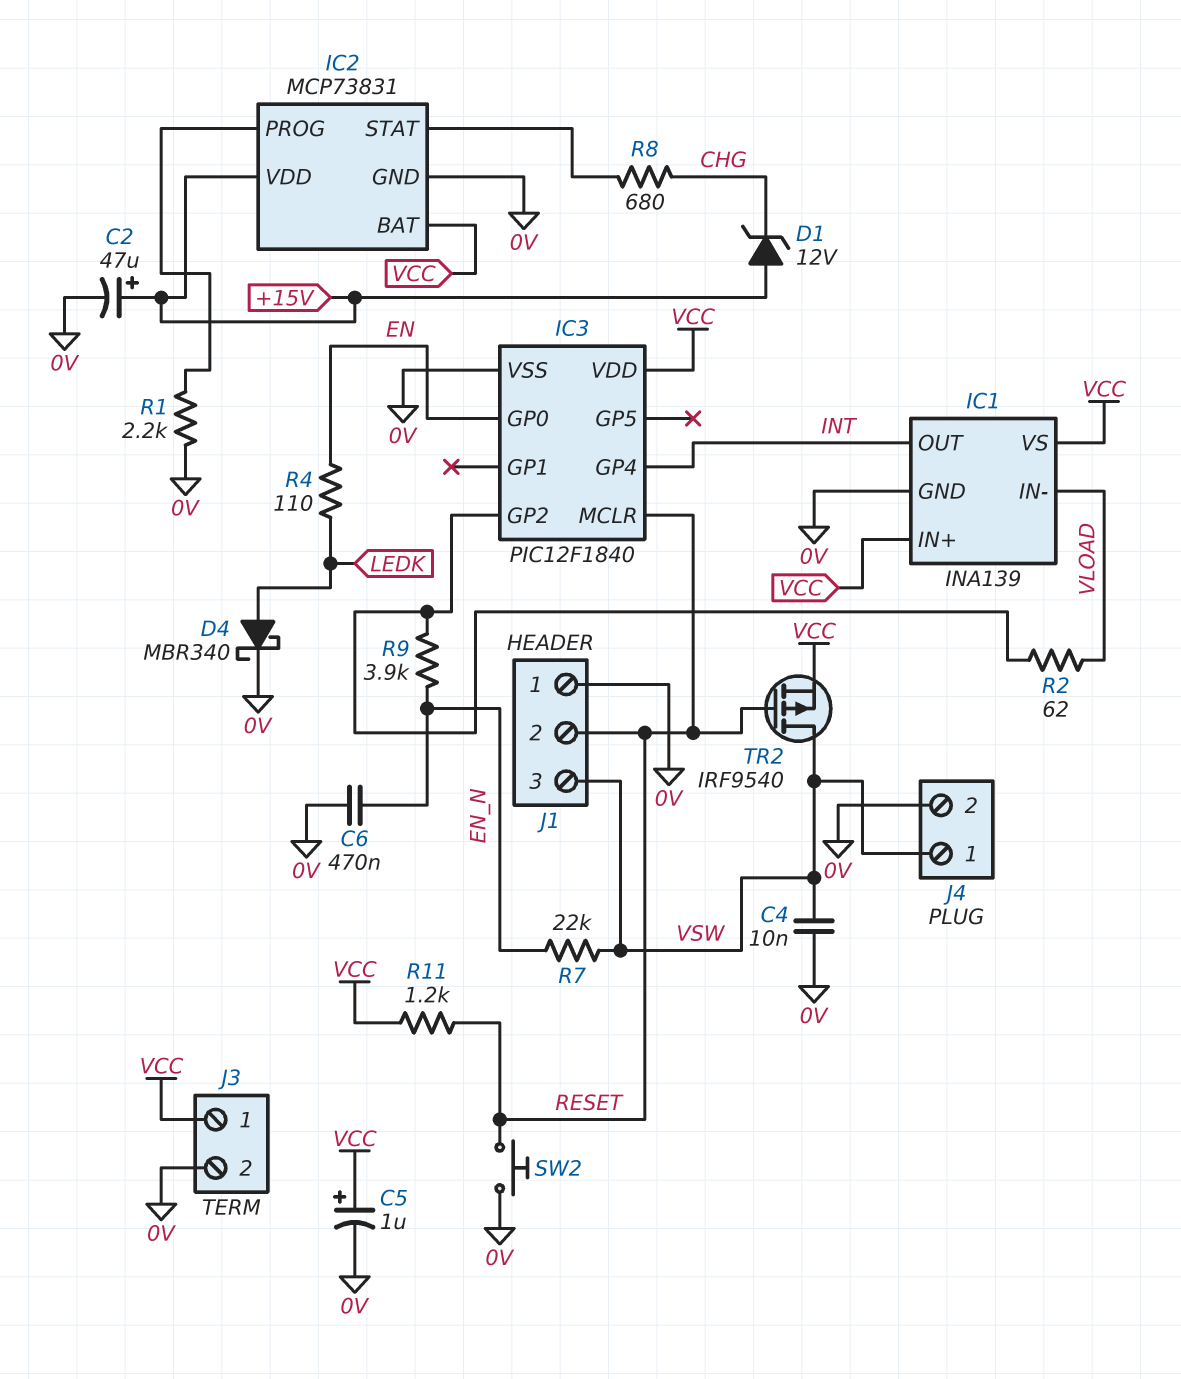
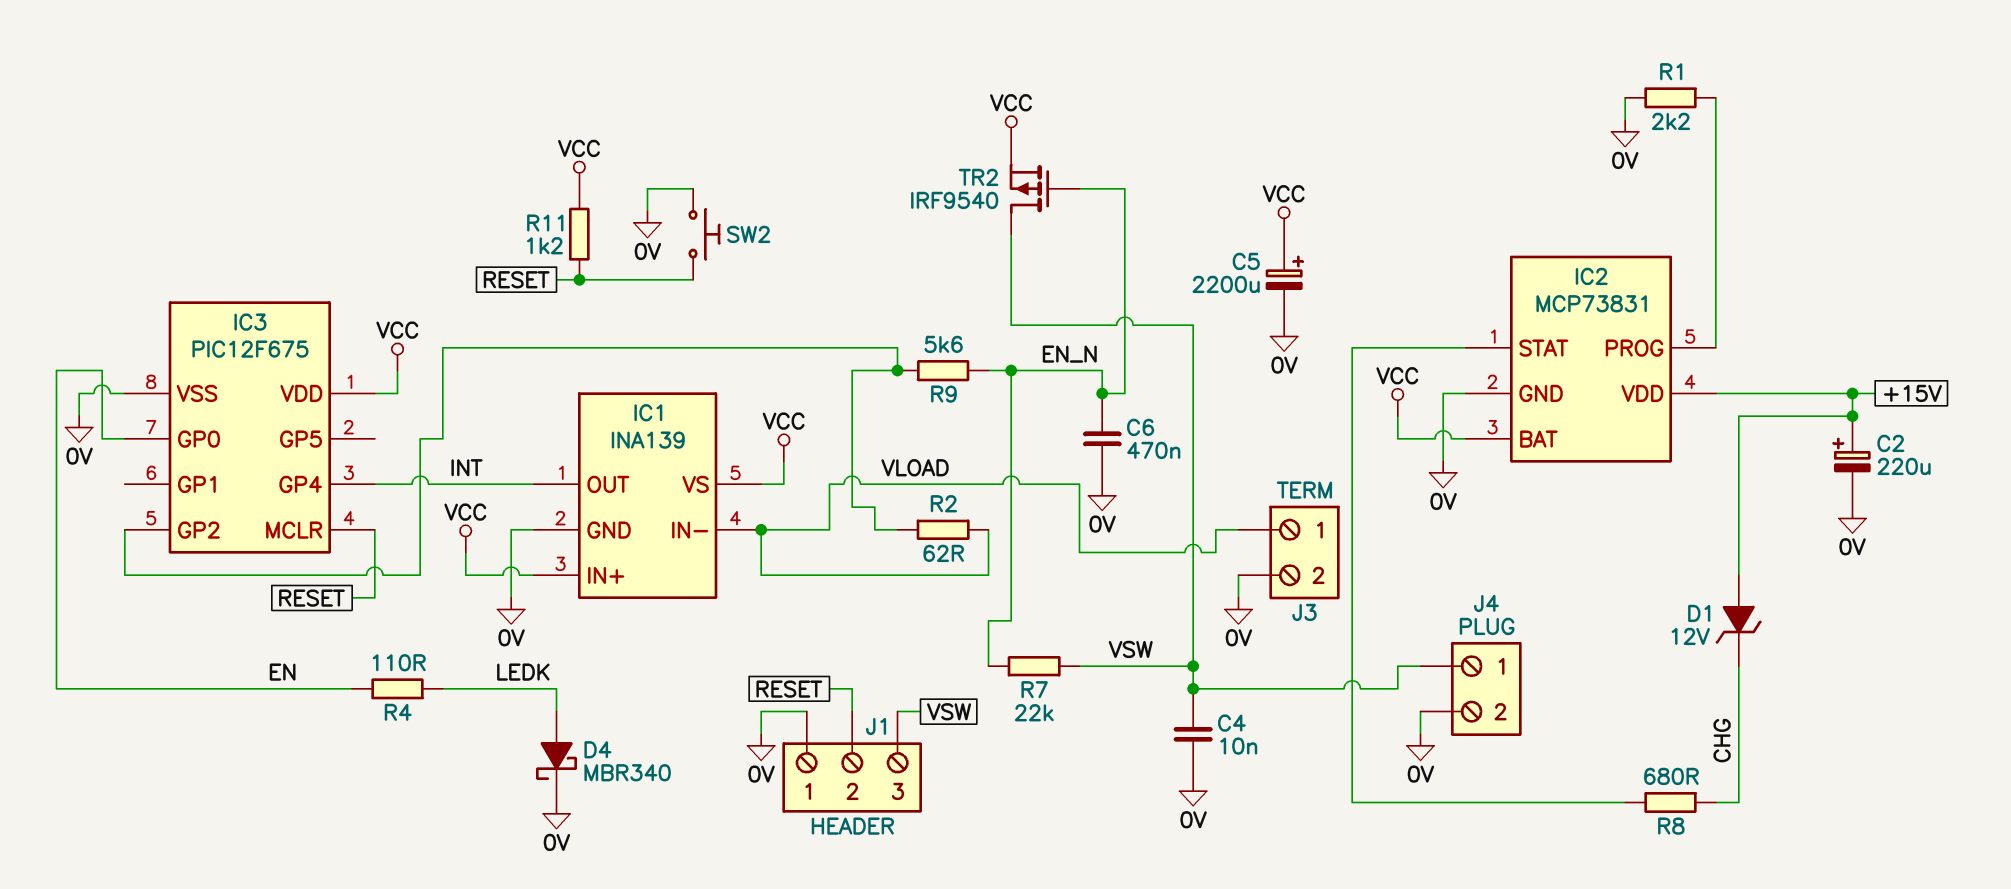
C2: 47uF (plus +15V, minus 0V) -> 220uF (plus +15V, minus 0V)
C5: 1uF (plus VCC, minus 0V) -> 2200uF (plus VCC, minus 0V)
IC3: PIC12F1840 -> PIC12F675
J3 pin 1: VCC -> VLOAD
R9: 3.9k (EN_N, IC3/GP2) -> 5.6k (EN_N, IC3/GP2)
TR2: PMOS IRF9540 (G RESET, D VSW, S VCC) -> PMOS IRF9540 (G EN_N, D VSW, S VCC)

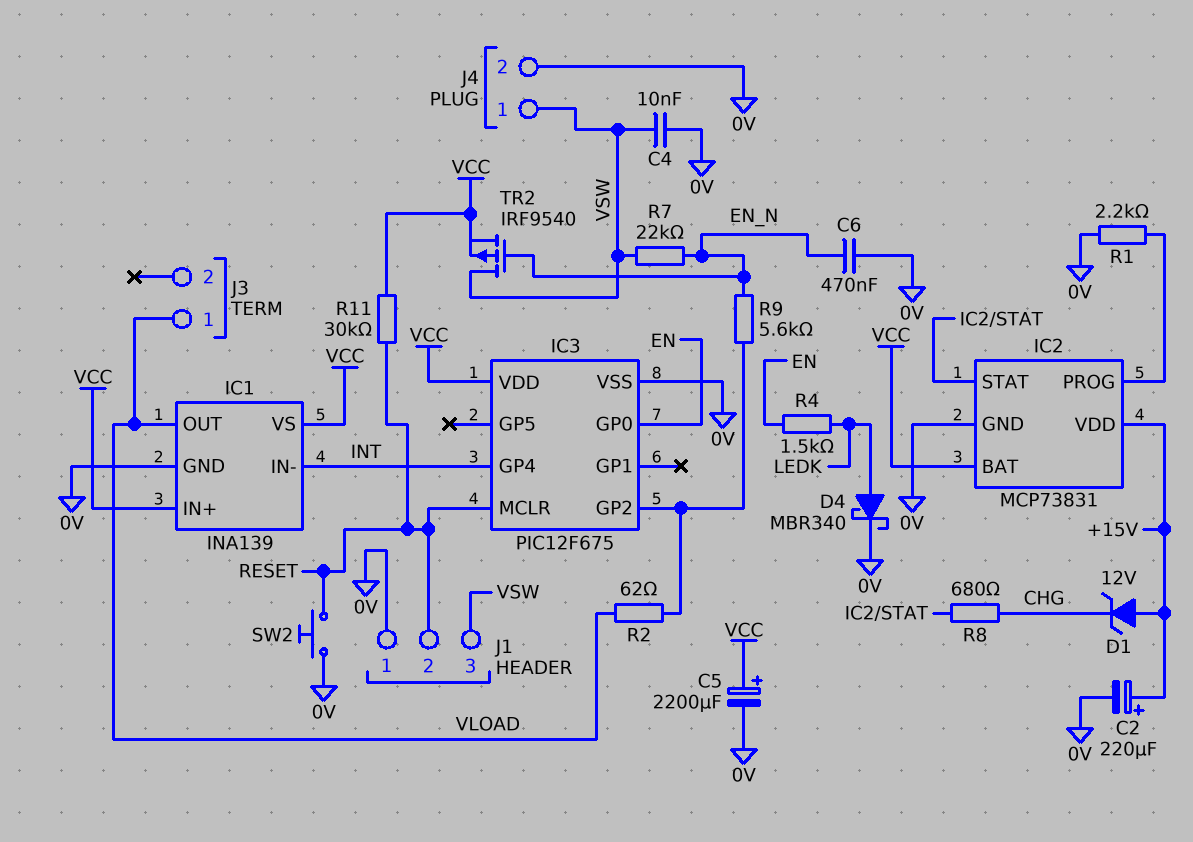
IC1 pin IN-: VLOAD -> INT
IC1 pin OUT: INT -> VLOAD
J3 pin 2: 0V -> none
R4: 110 (EN, LEDK) -> 1.5k (EN, LEDK)
R11: 1.2k (RESET, VCC) -> 30k (RESET, VCC)

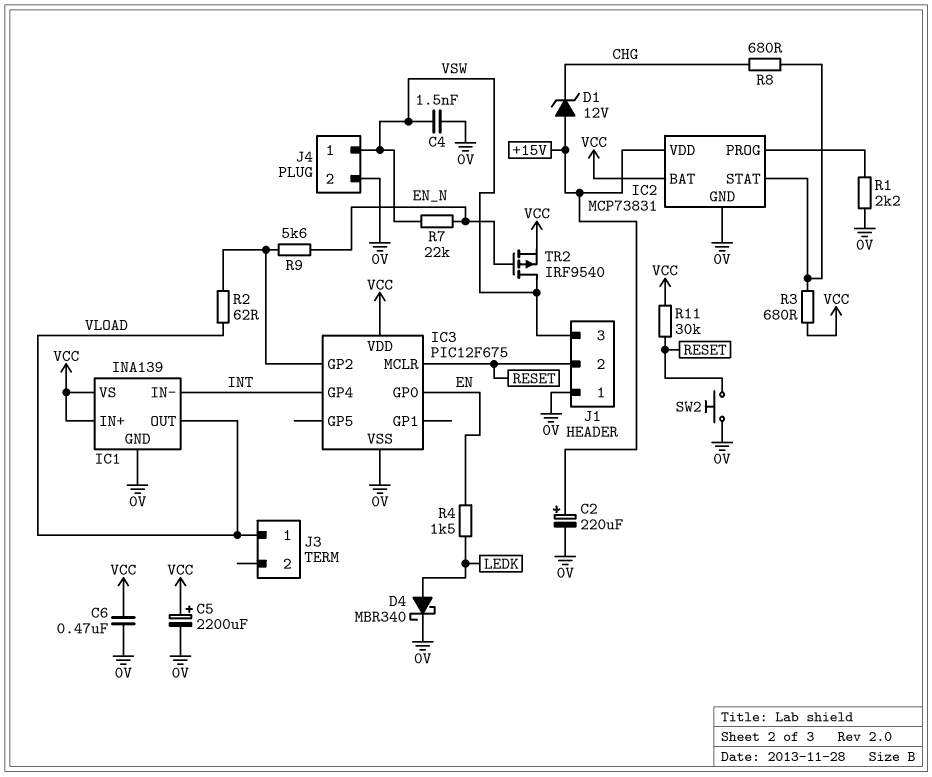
C4: 10nF (0V, VSW) -> 1.5nF (0V, VSW)
C6: 470nF (0V, EN_N) -> 470nF (0V, VCC)
R3: none -> 680 (IC2/STAT, VCC)

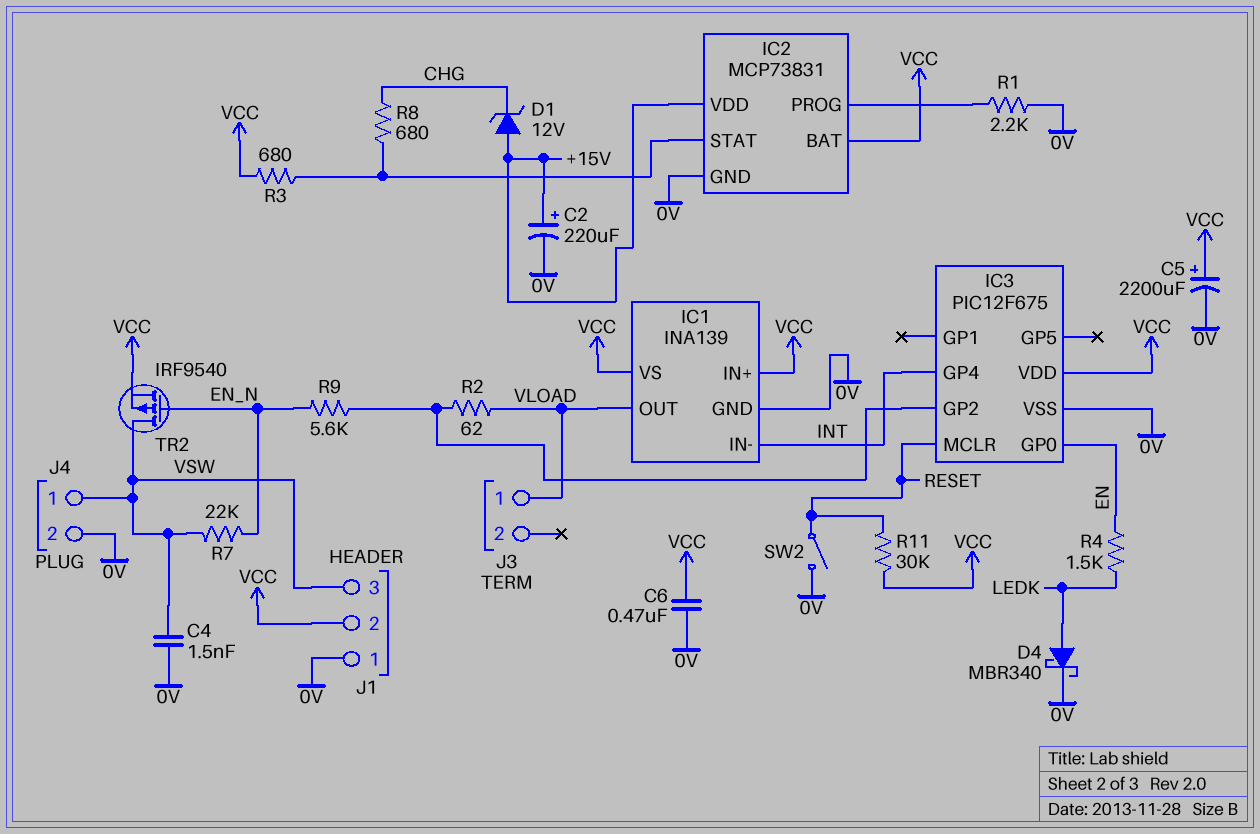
J1 pin 2: RESET -> VCC
SW2: button (0V, RESET) -> switch (0V, RESET)

